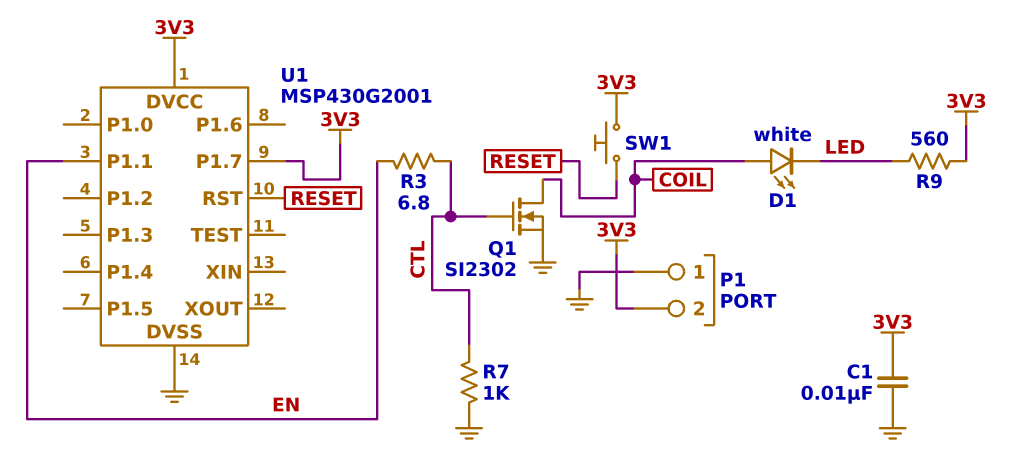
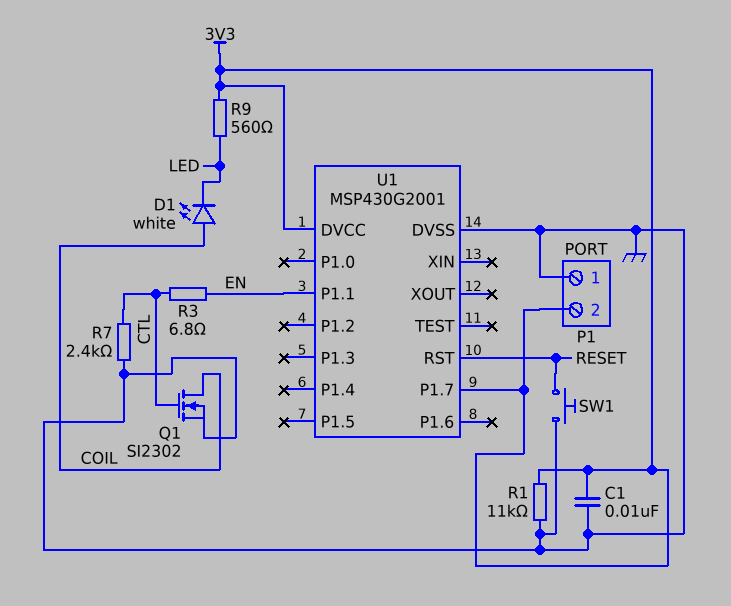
R1: none -> 11k (3V3, GND)
R7: 1k (CTL, GND) -> 2.4k (CTL, GND)
SW1: button (3V3, RESET) -> button (GND, RESET)

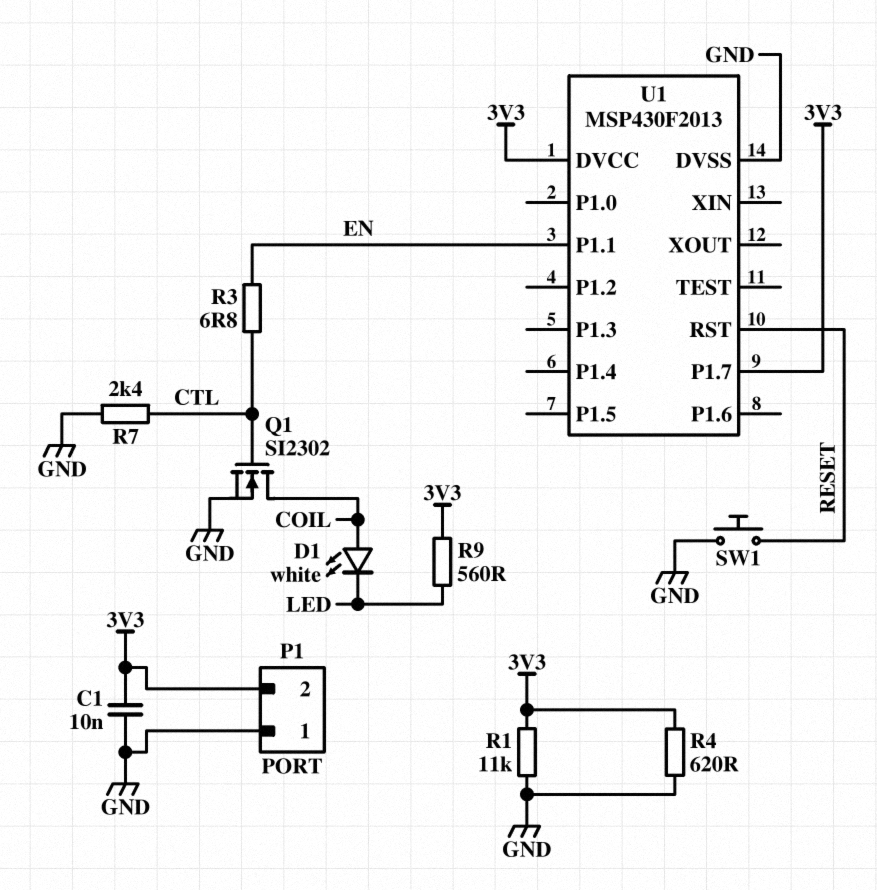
R4: none -> 620 (3V3, GND)
U1: MSP430G2001 -> MSP430F2013

